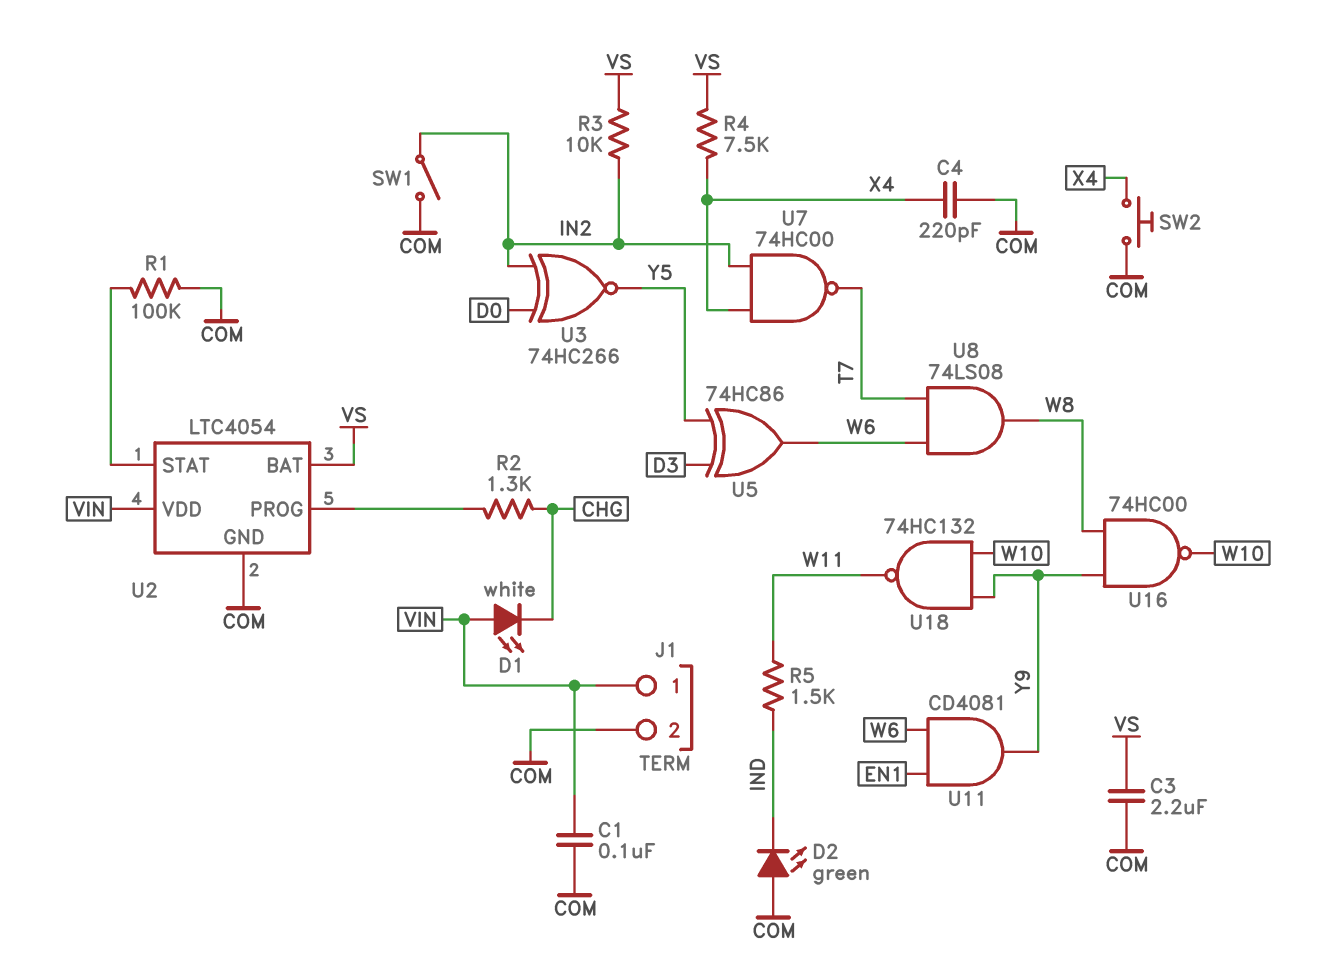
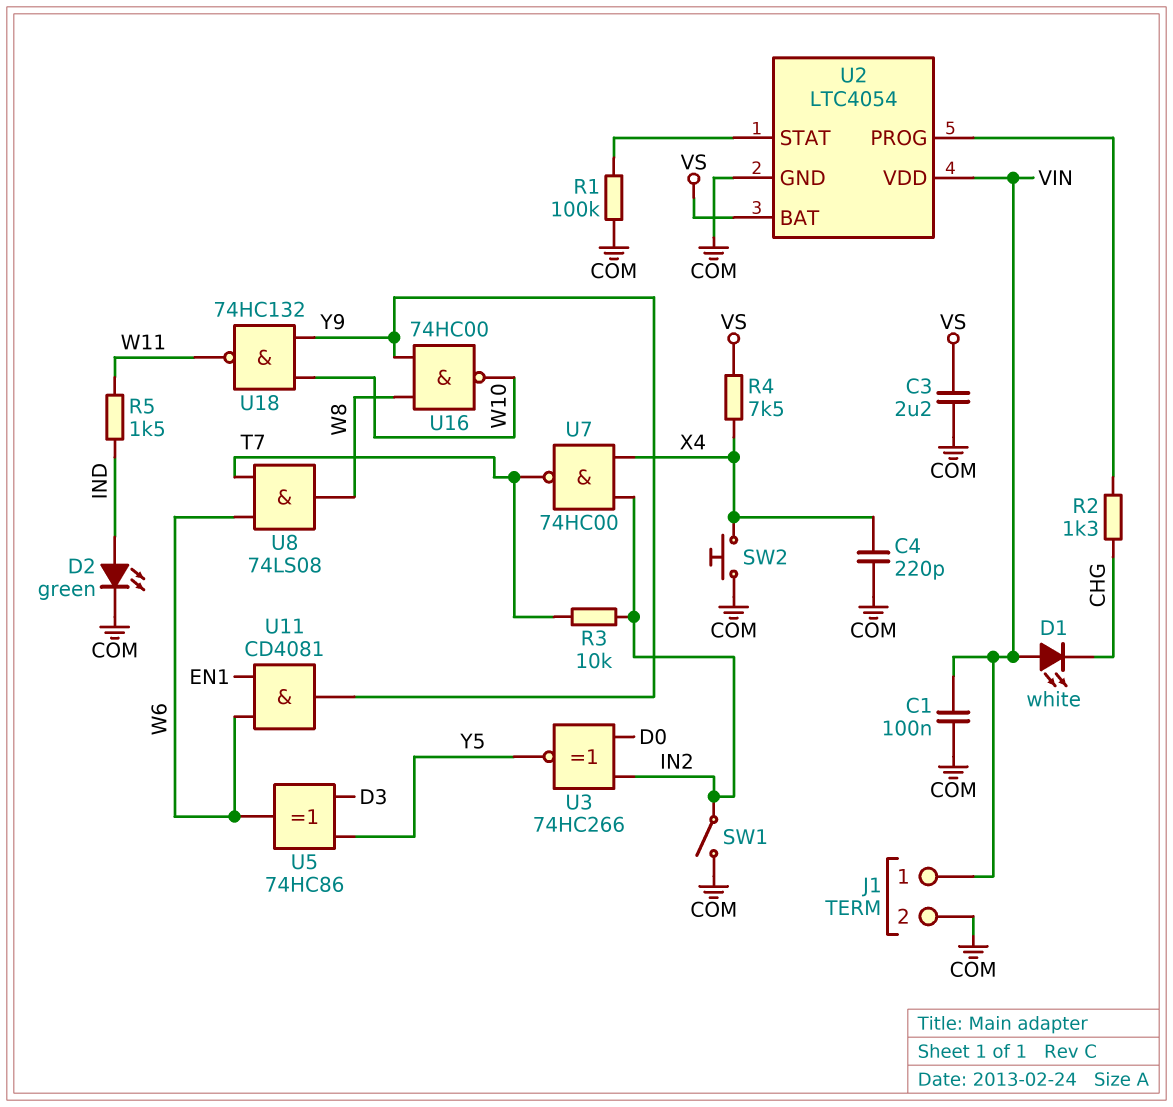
D2: LED green (A COM, K IND) -> LED green (A IND, K COM)
R3: 10k (IN2, VS) -> 10k (IN2, T7)

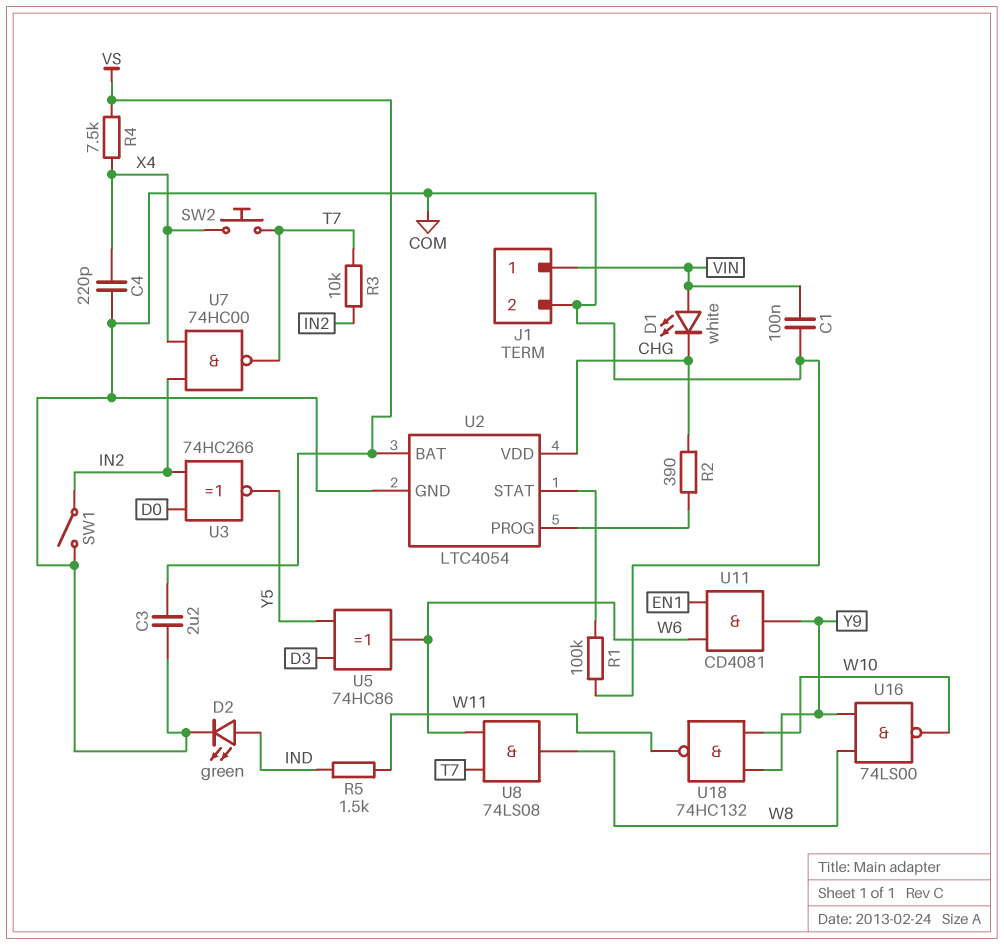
R2: 1.3k (CHG, U2/PROG) -> 390 (CHG, U2/PROG)
SW2: button (COM, X4) -> button (T7, X4)
U2 pin VDD: VIN -> CHG
U16: NAND 74HC00 (in W8, in Y9, out W10) -> NAND 74LS00 (in W8, in Y9, out W10)

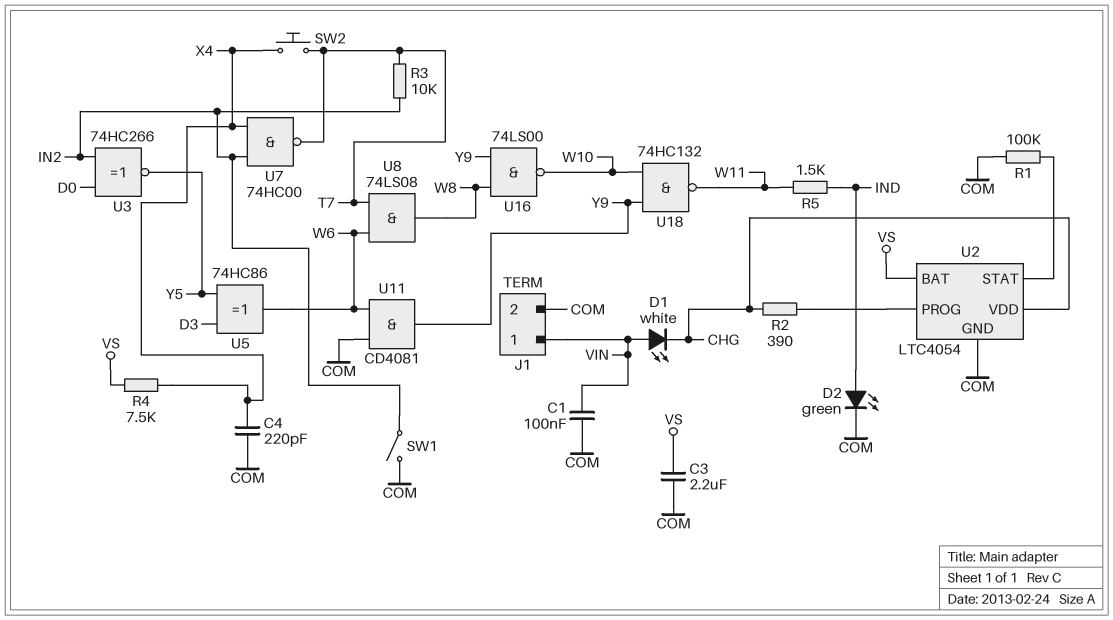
U11: AND CD4081 (in EN1, in W6, out Y9) -> AND CD4081 (in COM, in W6, out Y9)

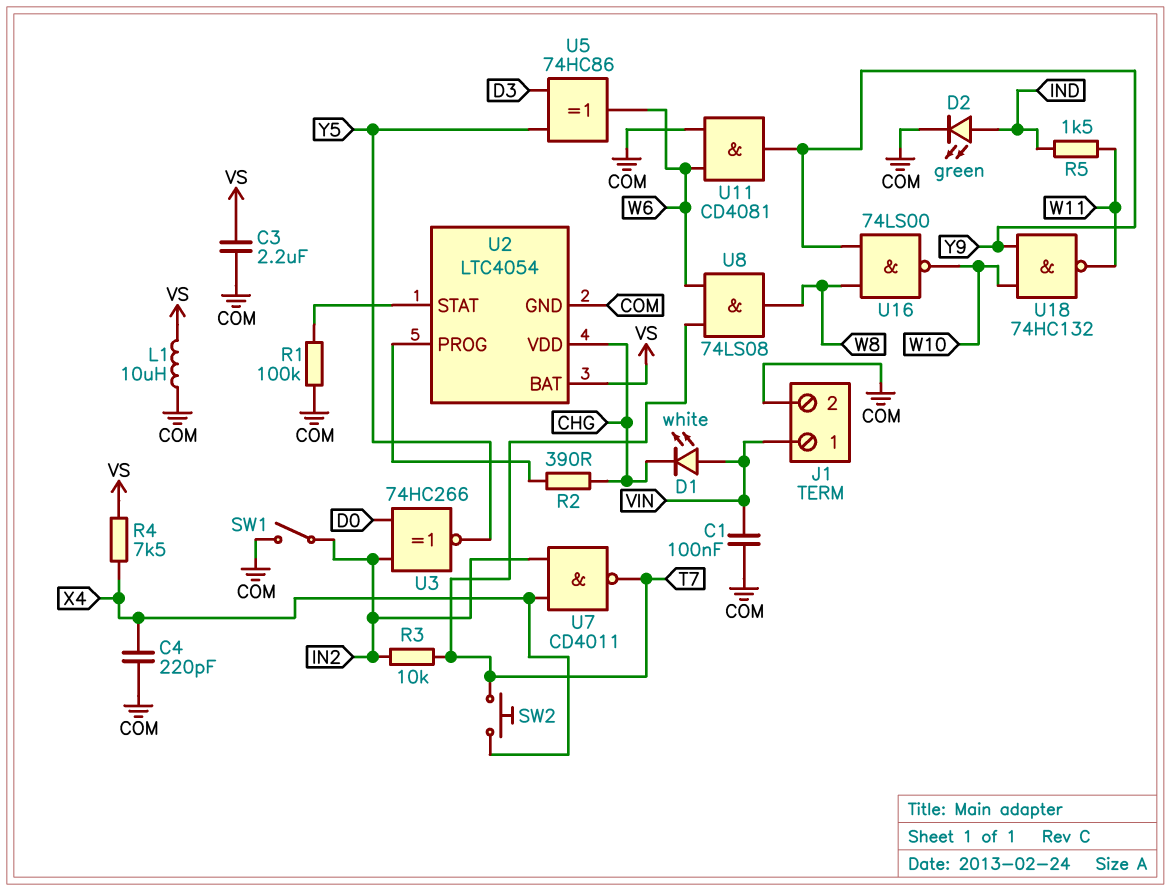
L1: none -> 10uH (COM, VS)
U7: NAND 74HC00 (in IN2, in X4, out T7) -> NAND CD4011 (in IN2, in X4, out T7)

